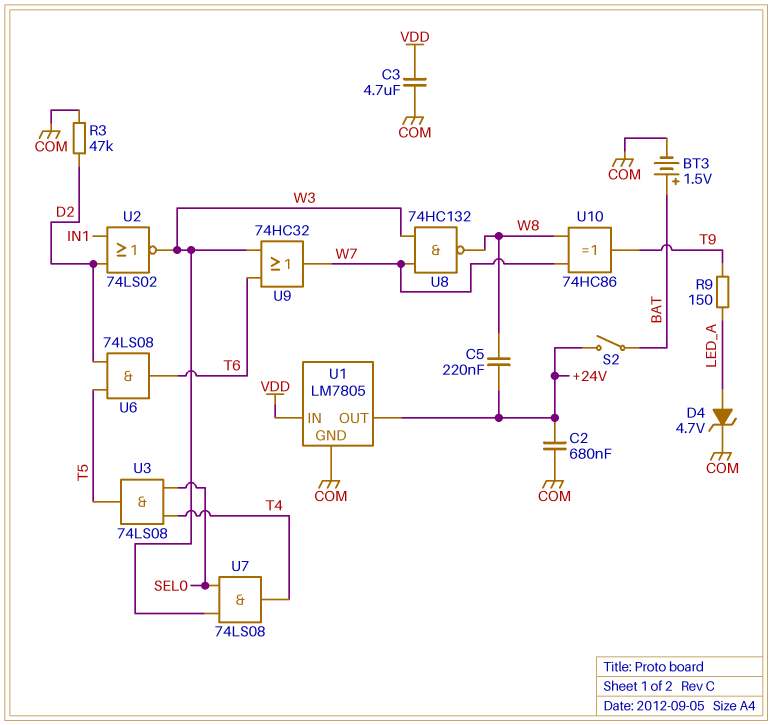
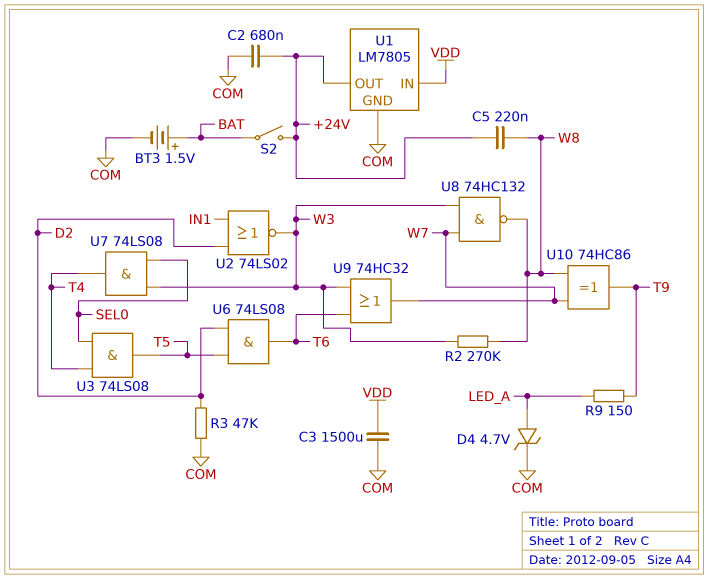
C3: 4.7uF (COM, VDD) -> 1500uF (COM, VDD)
R2: none -> 270k (W3, W8)

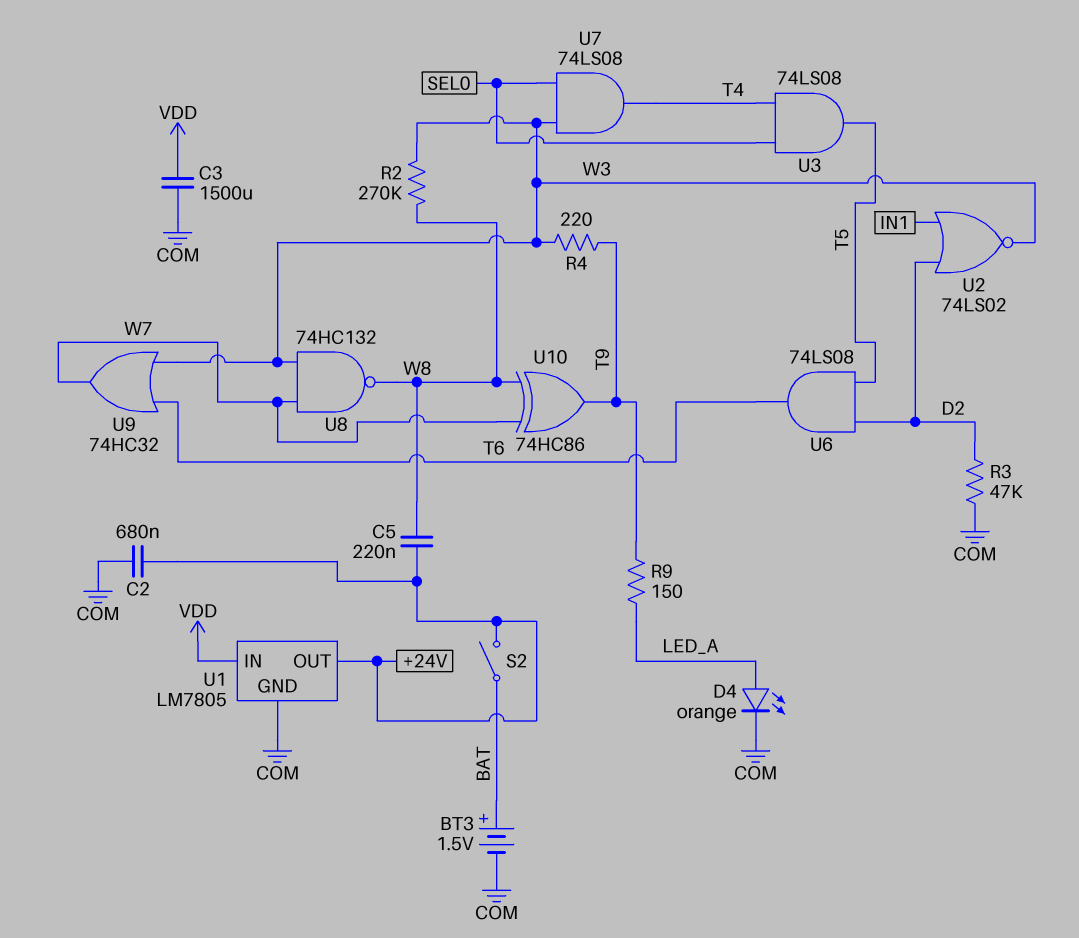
D4: zener 4.7V (A LED_A, K COM) -> LED orange (A LED_A, K COM)
R4: none -> 220 (T9, W3)

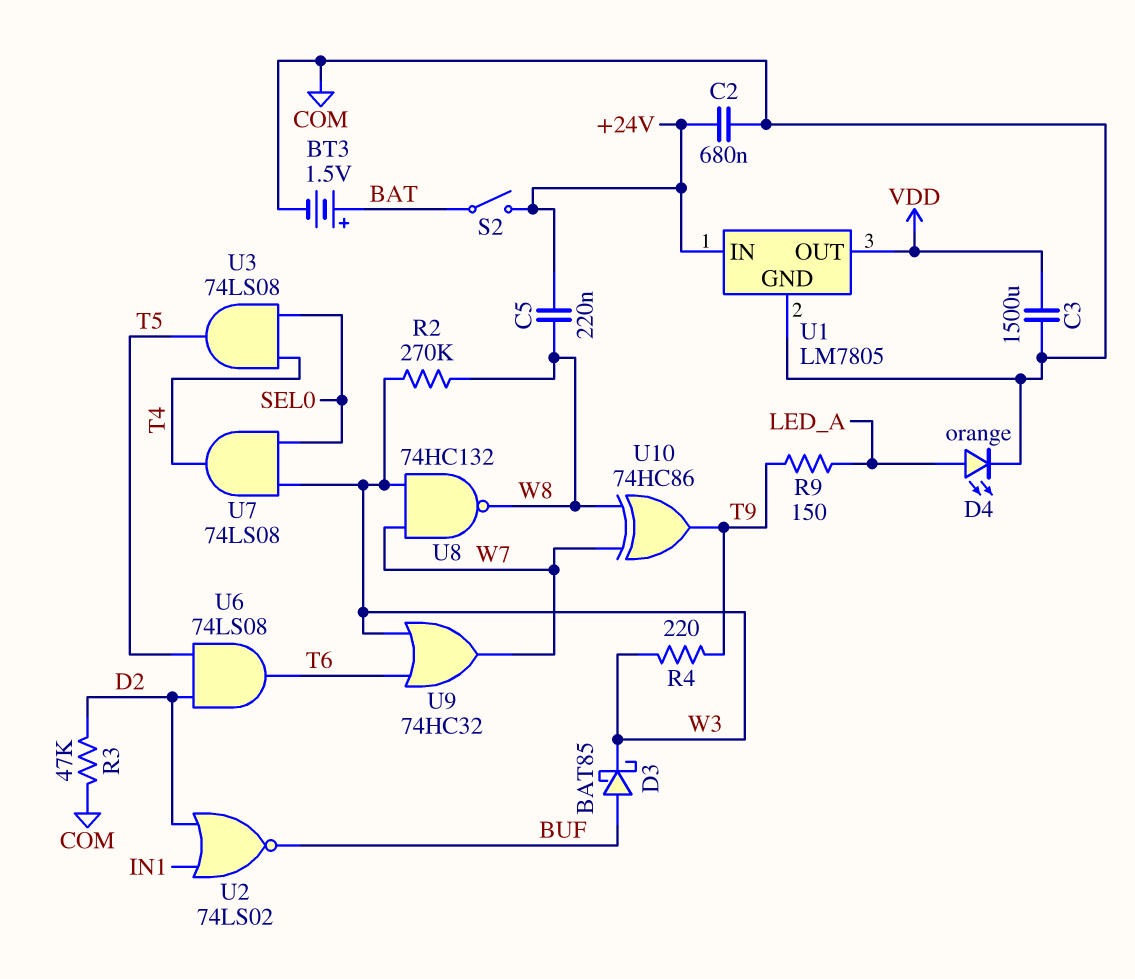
D3: none -> schottky BAT85 (A BUF, K W3)
U1 pin IN: VDD -> +24V
U1 pin OUT: +24V -> VDD
U2: NOR 74LS02 (in D2, in IN1, out W3) -> NOR 74LS02 (in D2, in IN1, out BUF)

